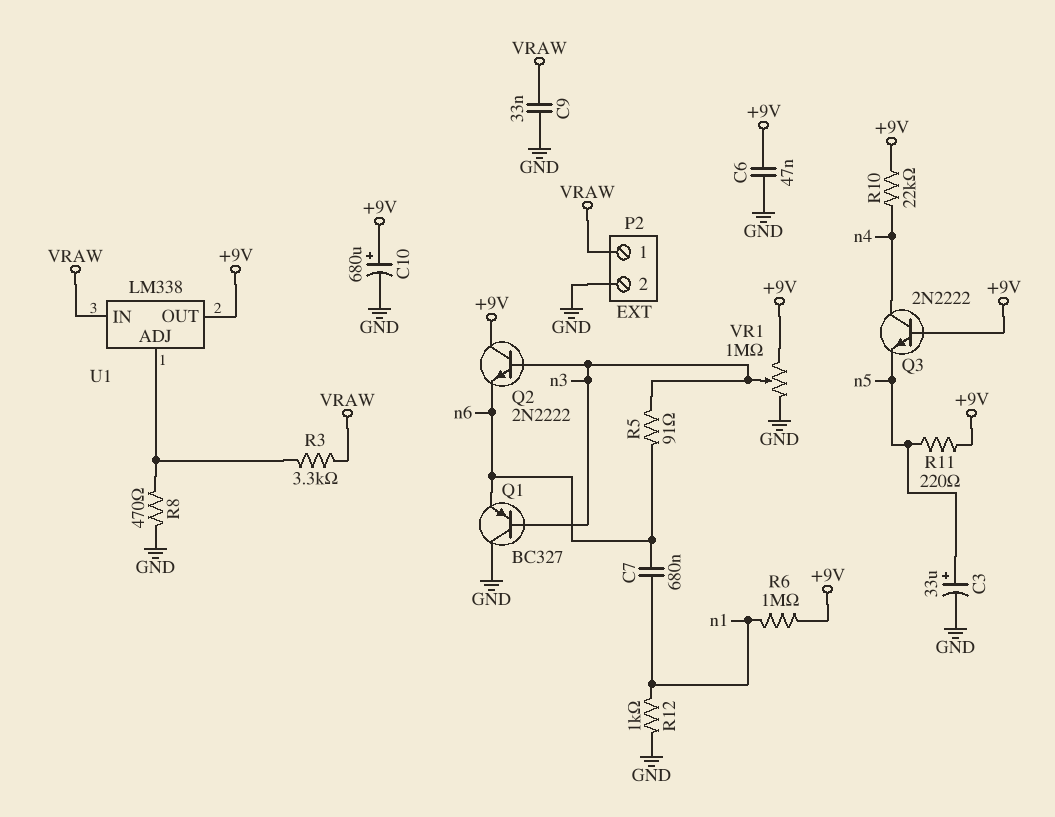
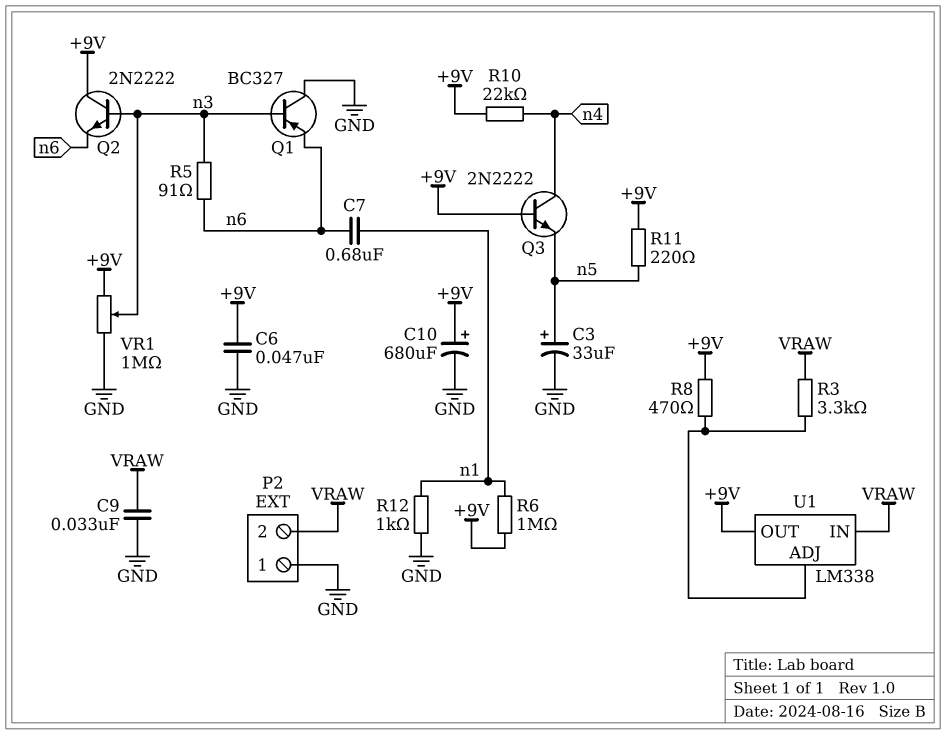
P2 pin 1: VRAW -> GND
P2 pin 2: GND -> VRAW
R8: 470 (GND, U1/ADJ) -> 470 (+9V, U1/ADJ)

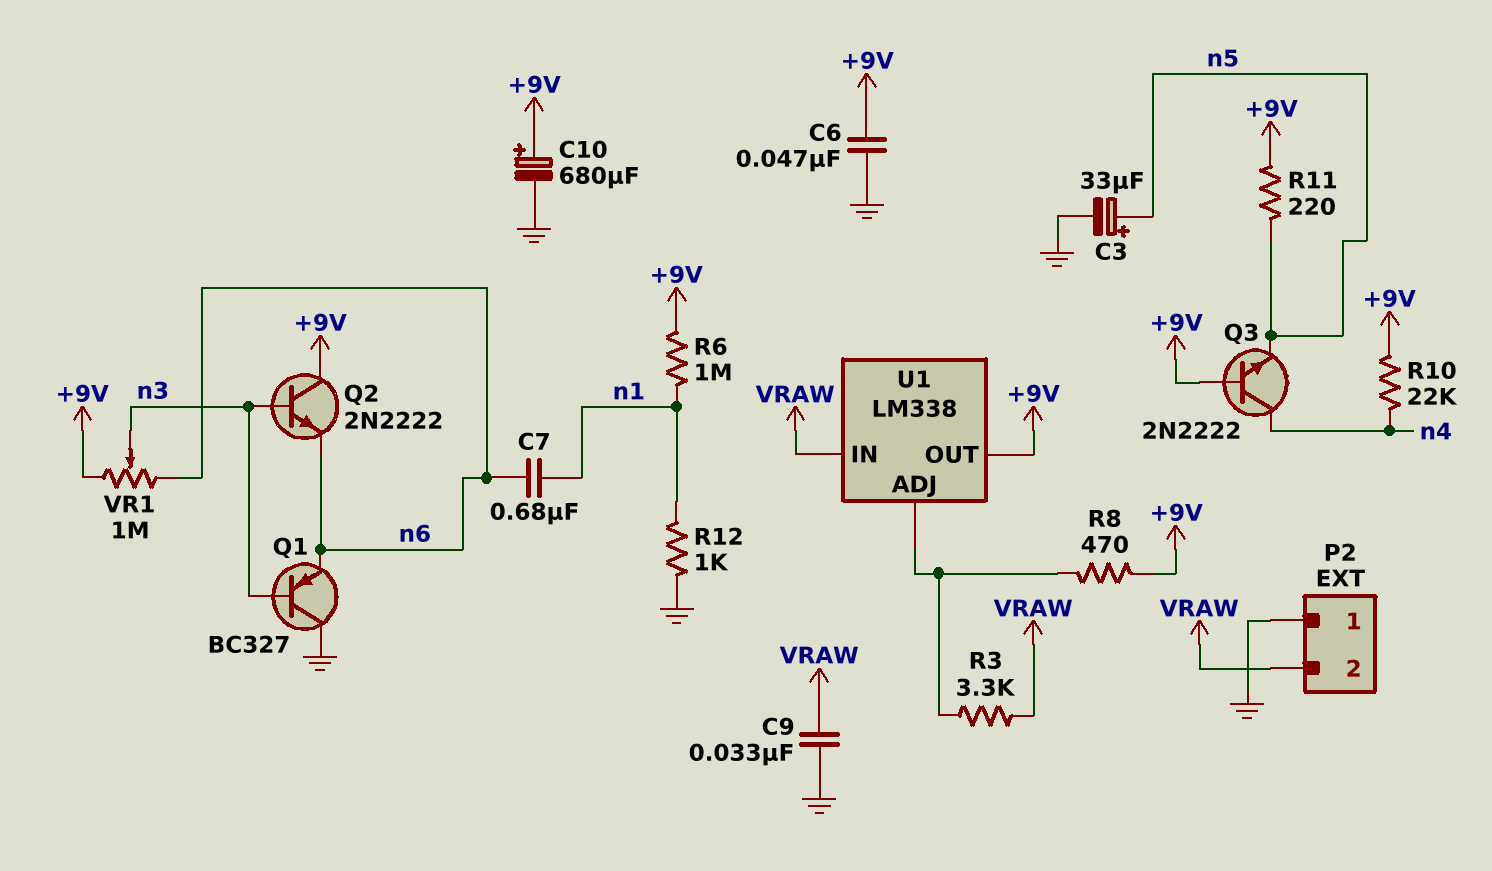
R5: 91 (n3, n6) -> none
VR1: 1M (+9V, GND, wiper n3) -> 1M (+9V, n6, wiper n3)

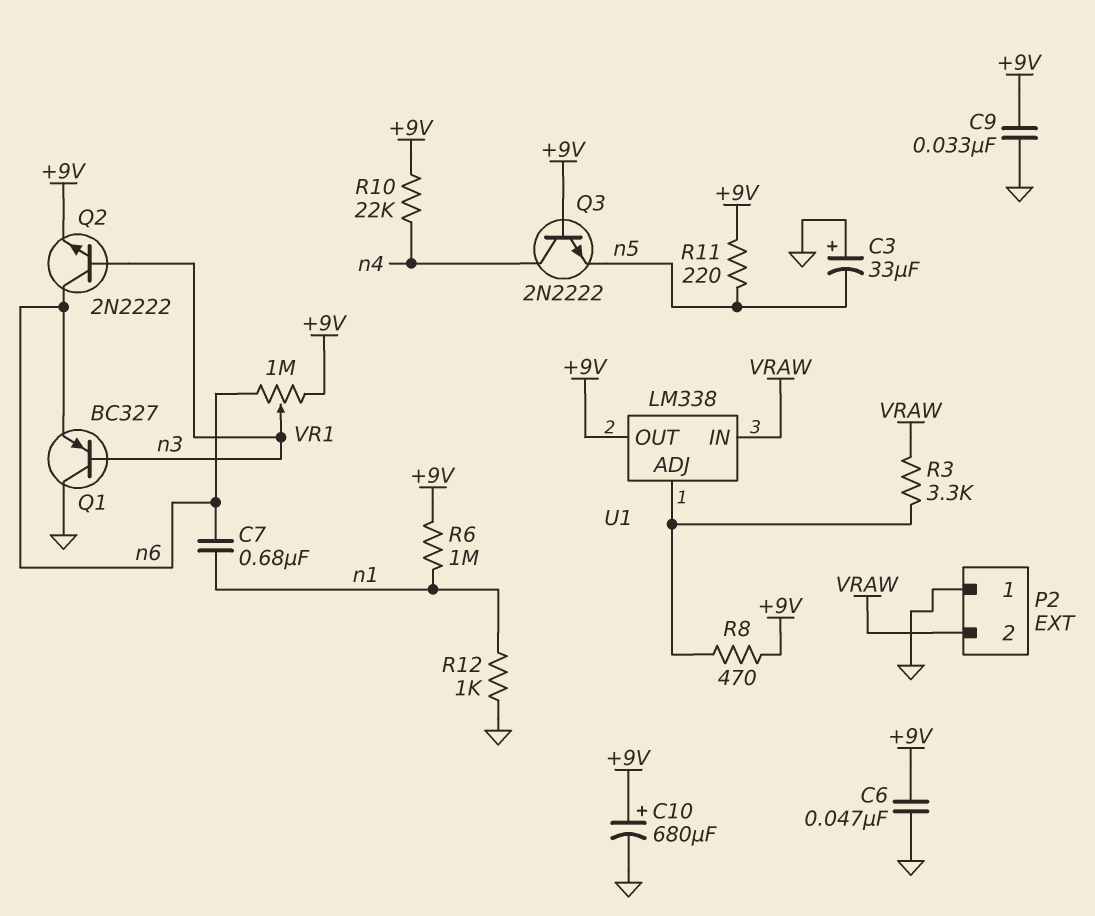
C3: 33uF (plus n5, minus GND) -> 33uF (plus GND, minus n5)
C9: 33nF (GND, VRAW) -> 33nF (+9V, GND)
Q2: NPN 2N2222 (B n3, C +9V, E n6) -> NPN 2N2222 (B n3, C n6, E +9V)

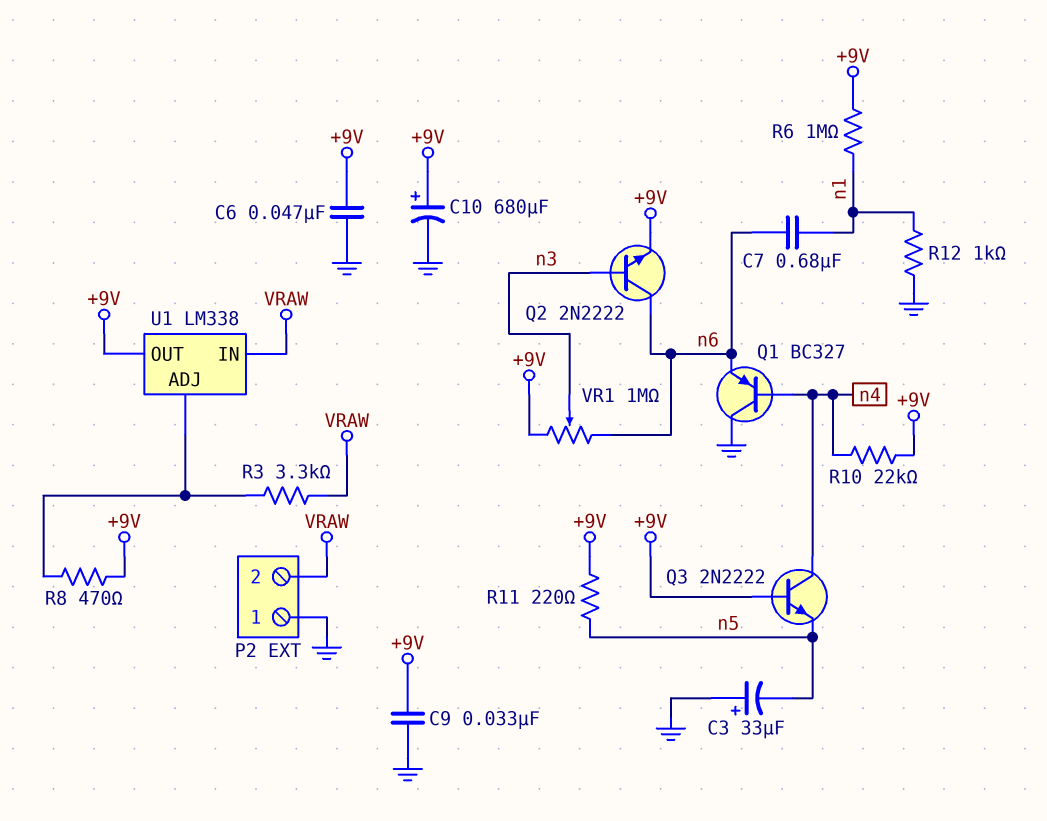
Q1: PNP BC327 (B n3, C GND, E n6) -> PNP BC327 (B n4, C GND, E n6)

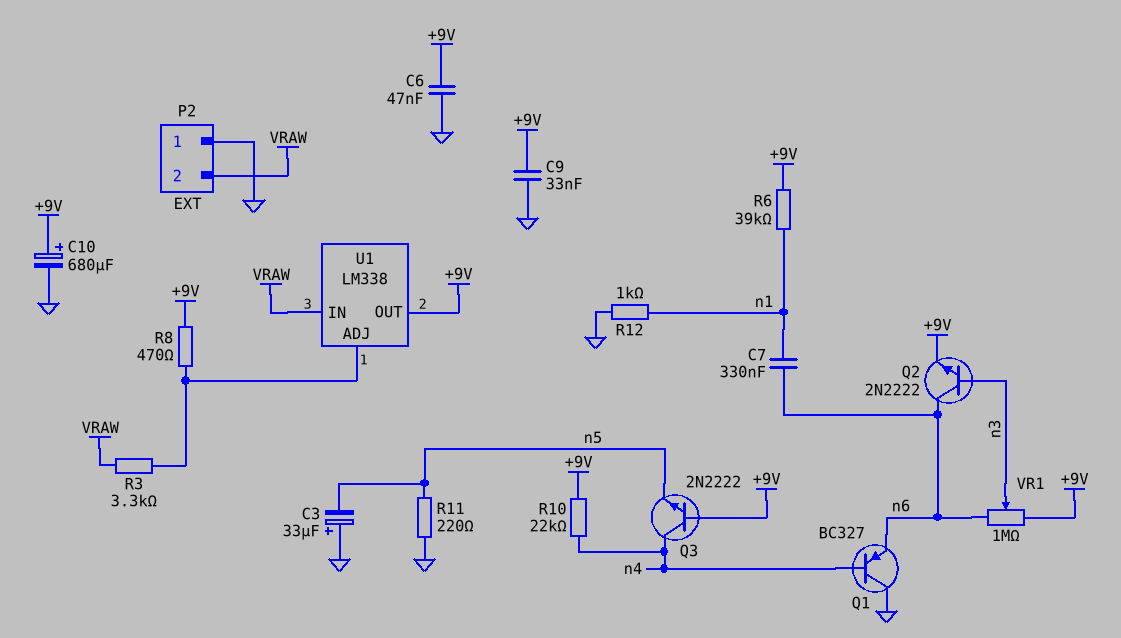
C7: 680nF (n1, n6) -> 330nF (n1, n6)
R6: 1M (+9V, n1) -> 39k (+9V, n1)
R11: 220 (+9V, n5) -> 220 (GND, n5)

